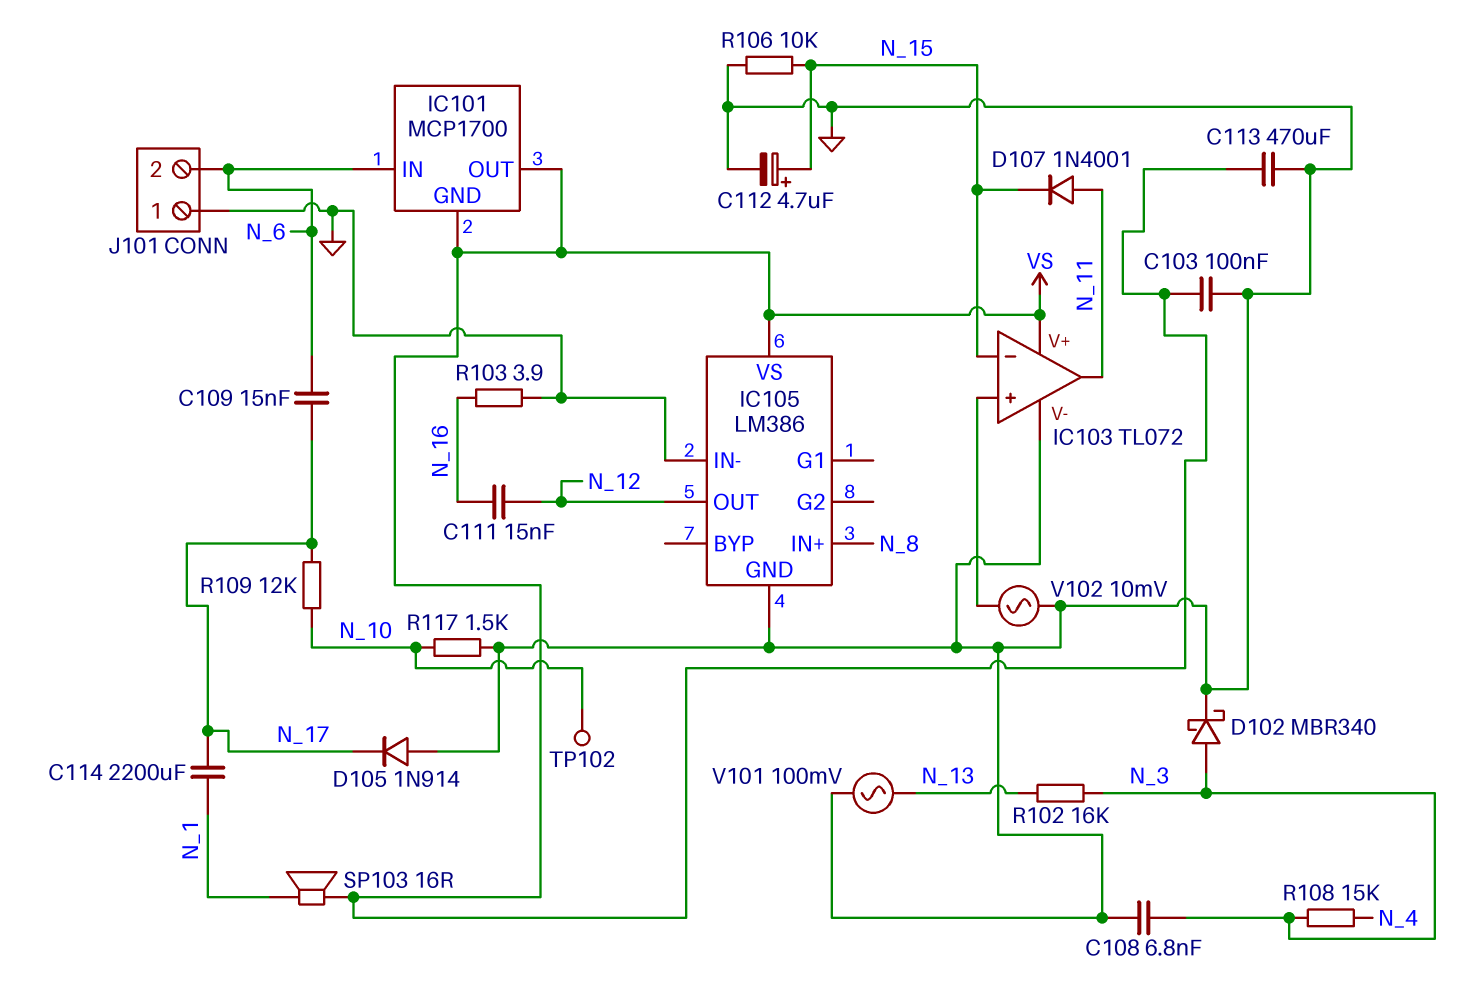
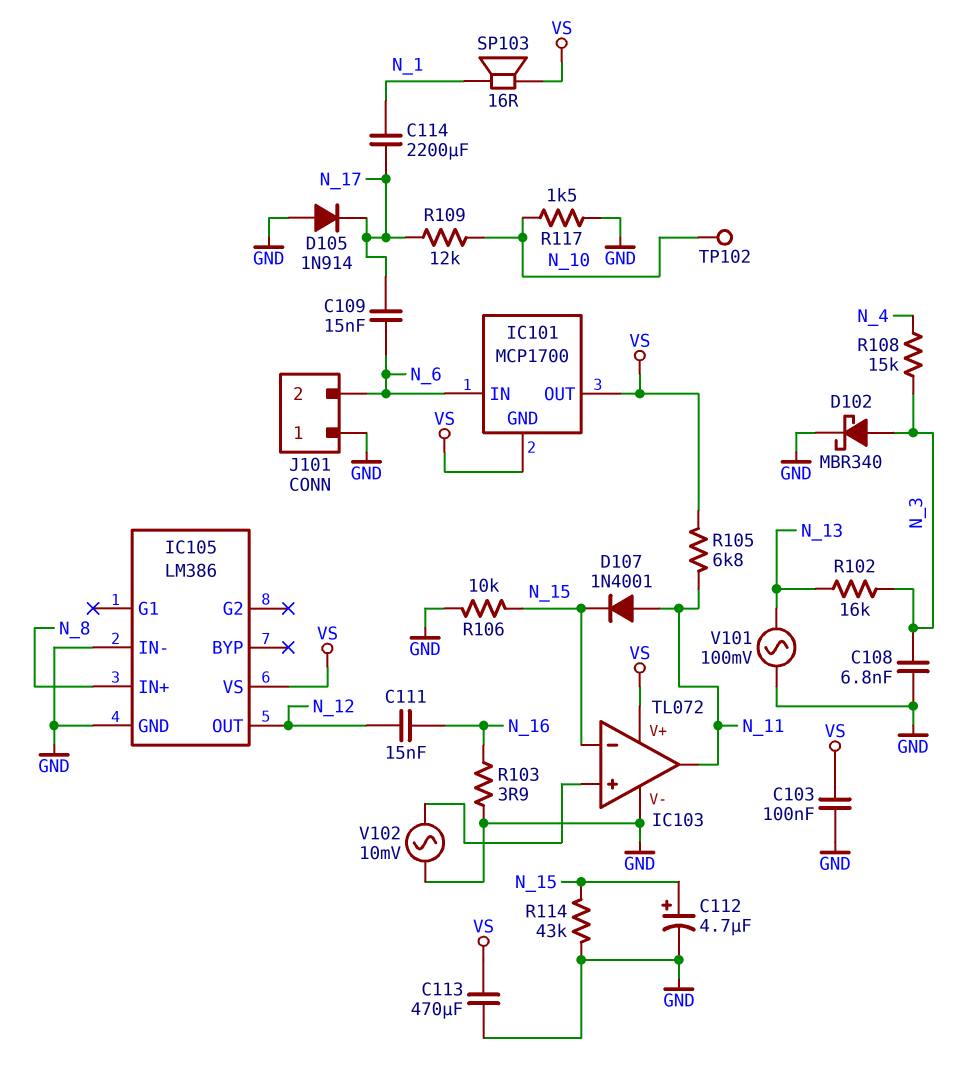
R105: none -> 6.8k (N_11, VS)
R114: none -> 43k (GND, N_15)

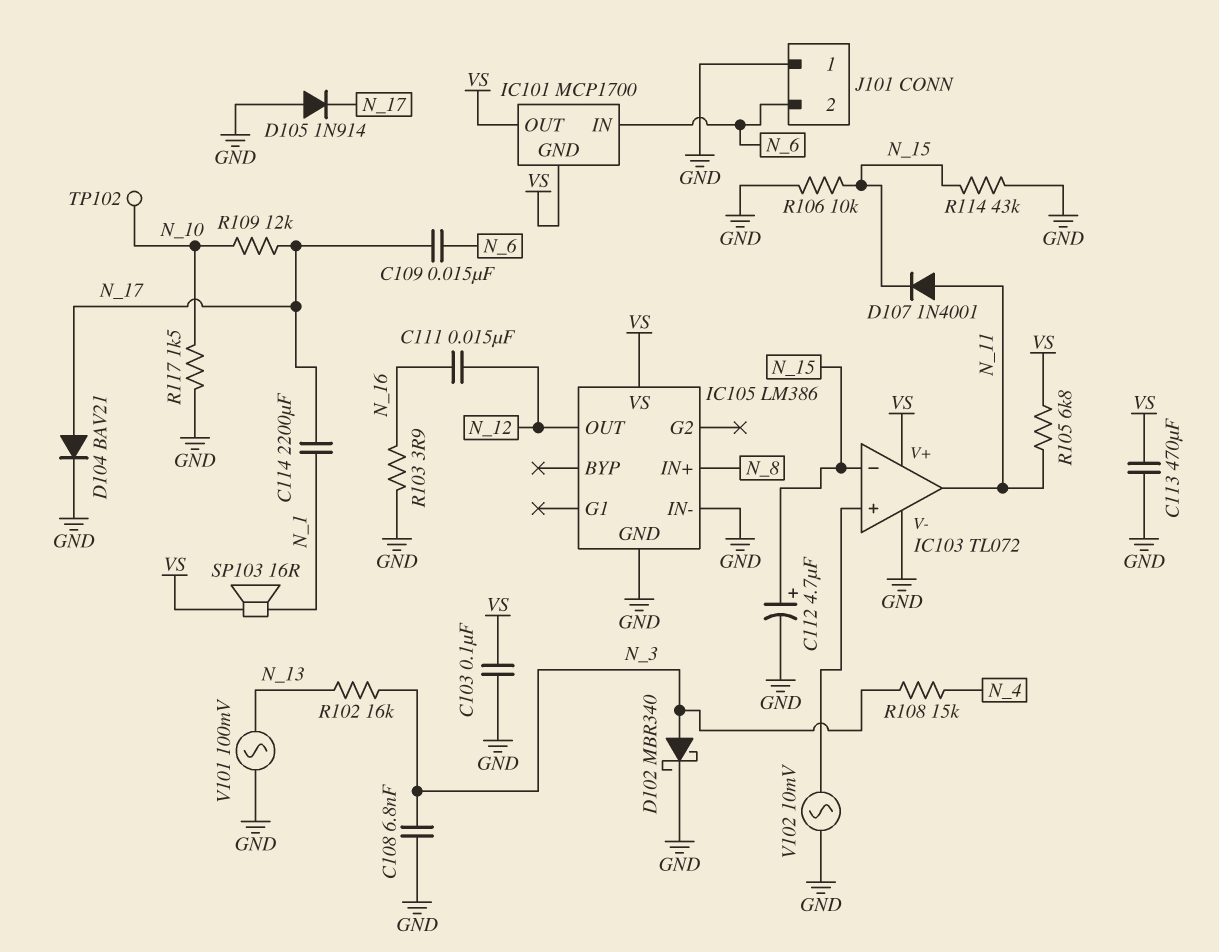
D104: none -> diode BAV21 (A N_17, K GND)

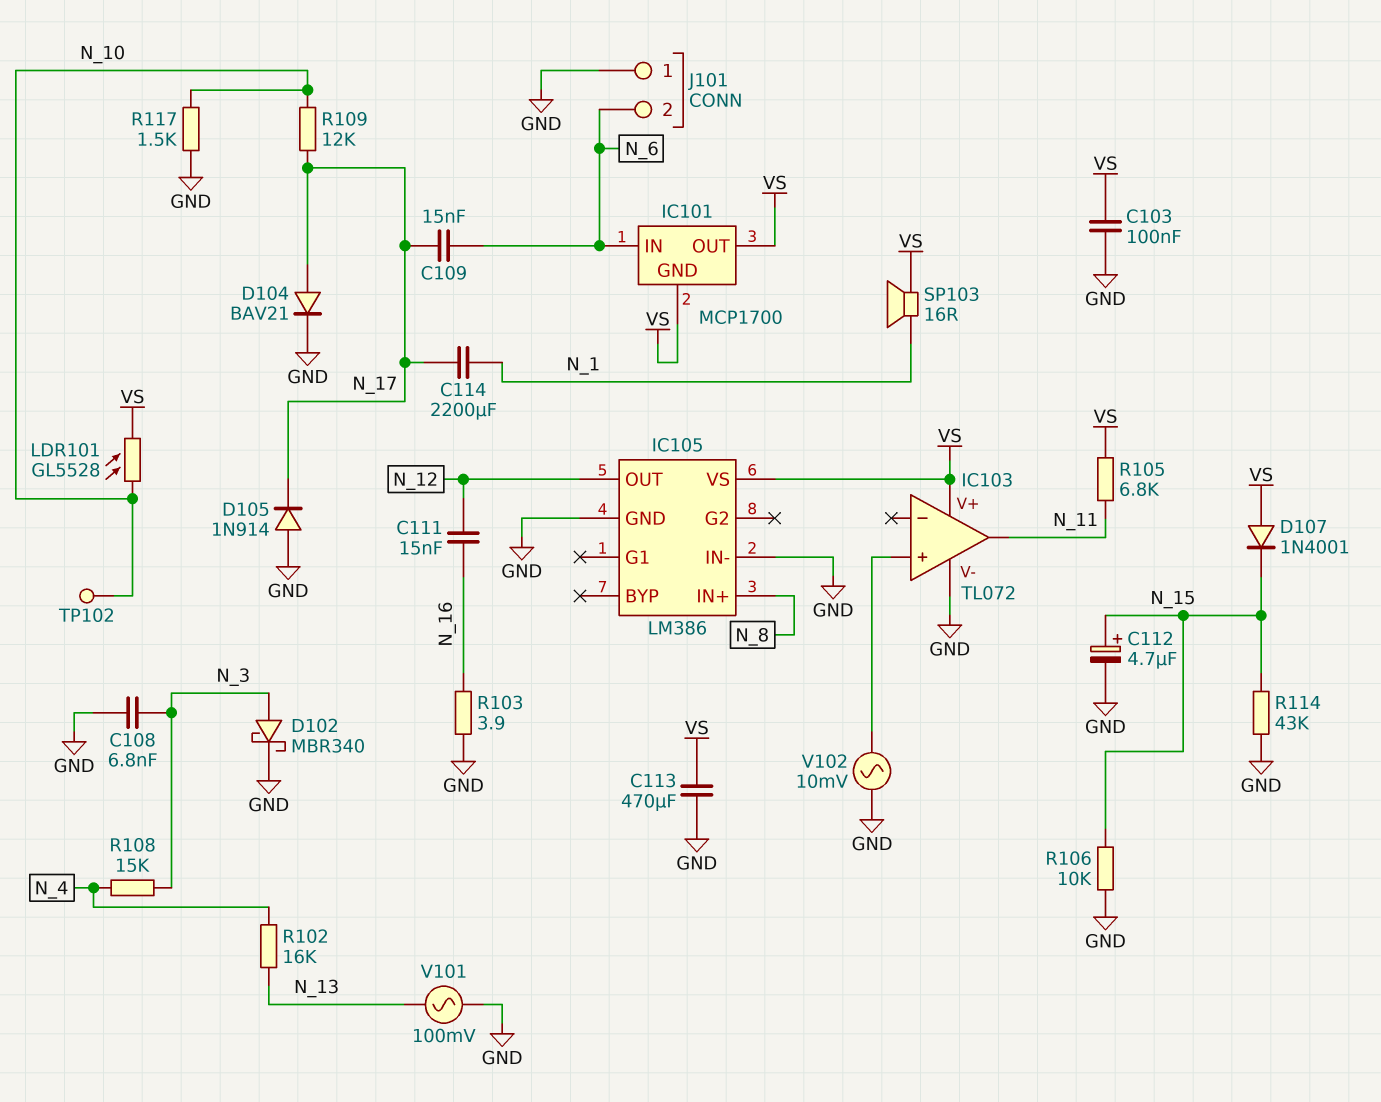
D107: diode 1N4001 (A N_11, K N_15) -> diode 1N4001 (A VS, K N_15)
IC103 pin in-: N_15 -> none
LDR101: none -> GL5528 (N_10, VS)
R102: 16k (N_3, N_13) -> 16k (N_4, N_13)

